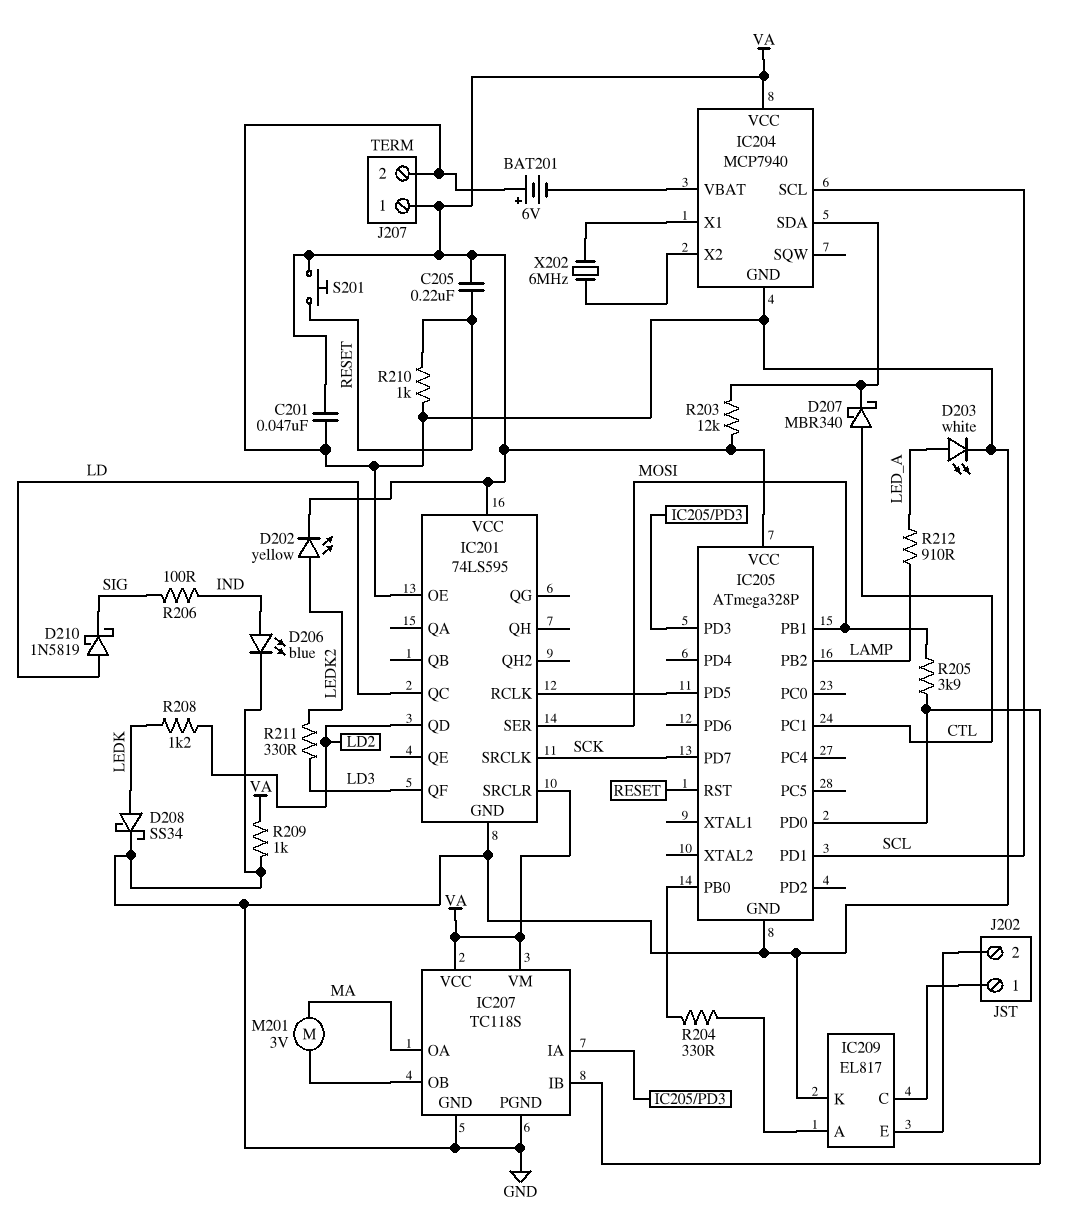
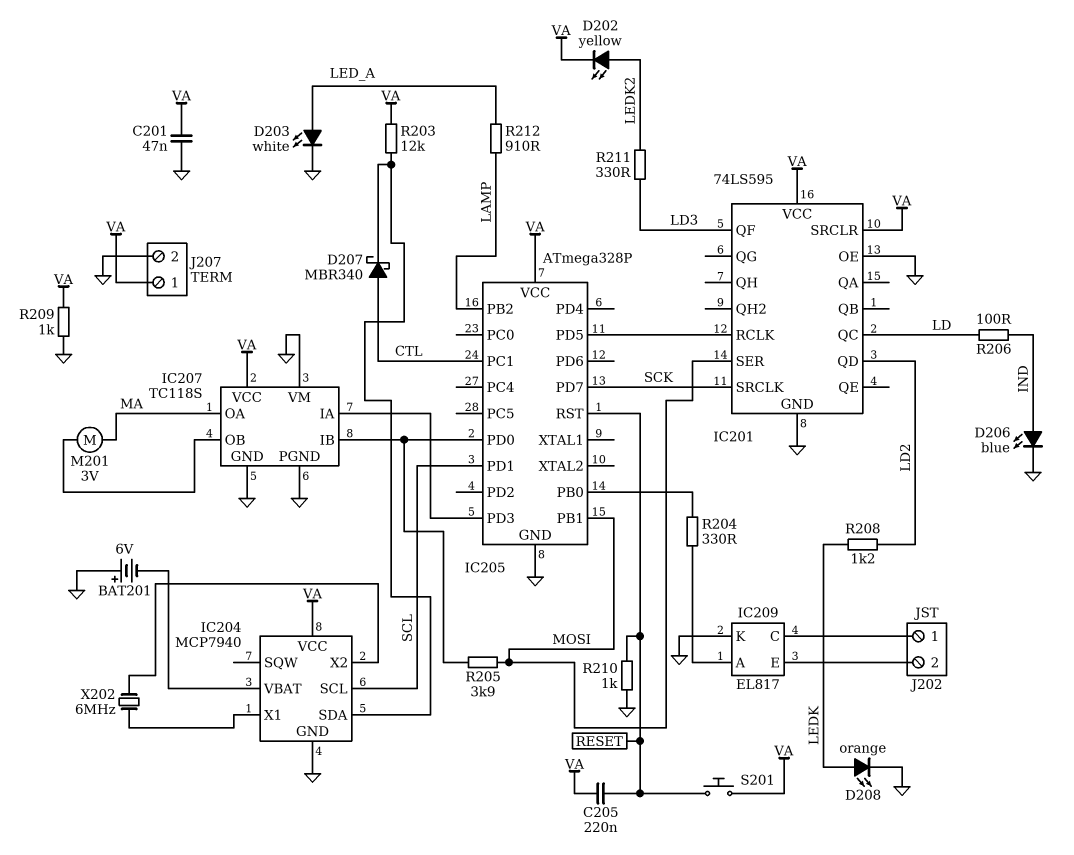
D208: schottky SS34 (A LEDK, K GND) -> LED orange (A LEDK, K GND)
D210: schottky 1N5819 (A LD, K SIG) -> none
IC207 pin VM: VA -> GND
R206: 100 (IND, SIG) -> 100 (IND, LD)

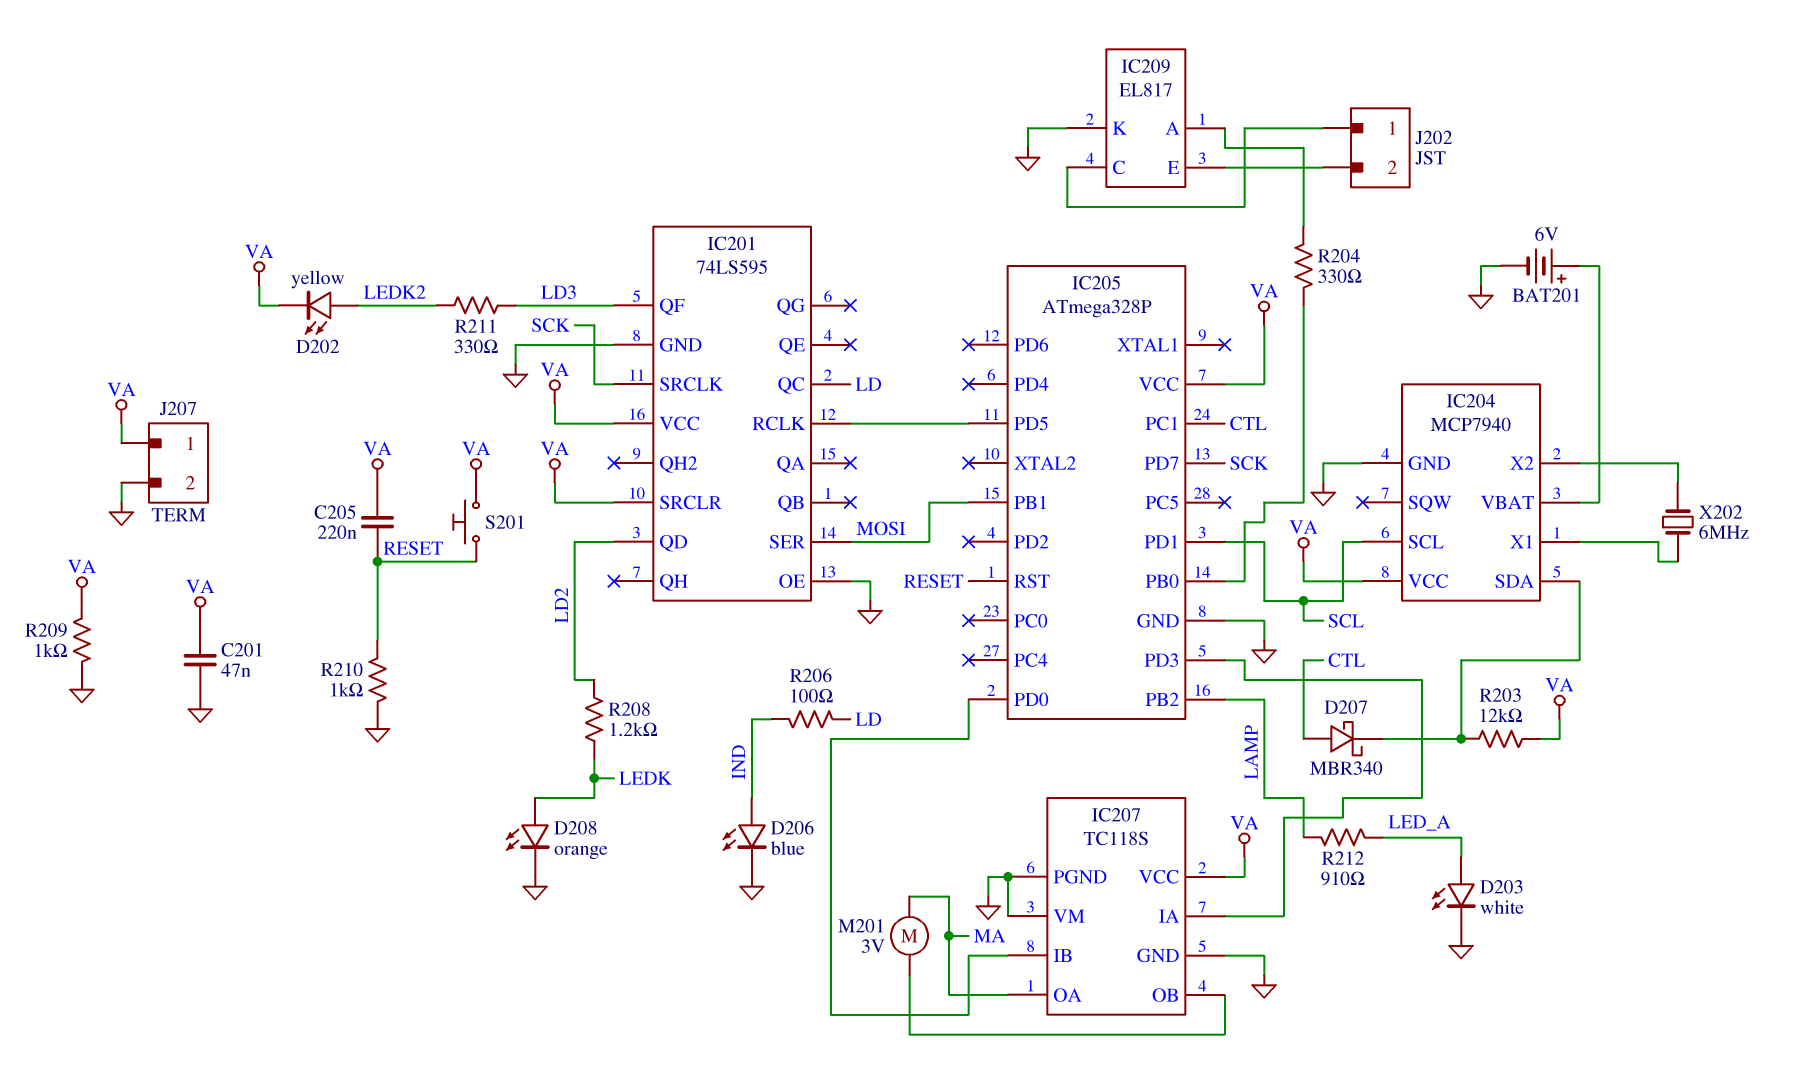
BAT201: 6V (plus GND, minus IC204/VBAT) -> 6V (plus IC204/VBAT, minus GND)
R205: 3.9k (IC205/PD0, MOSI) -> none

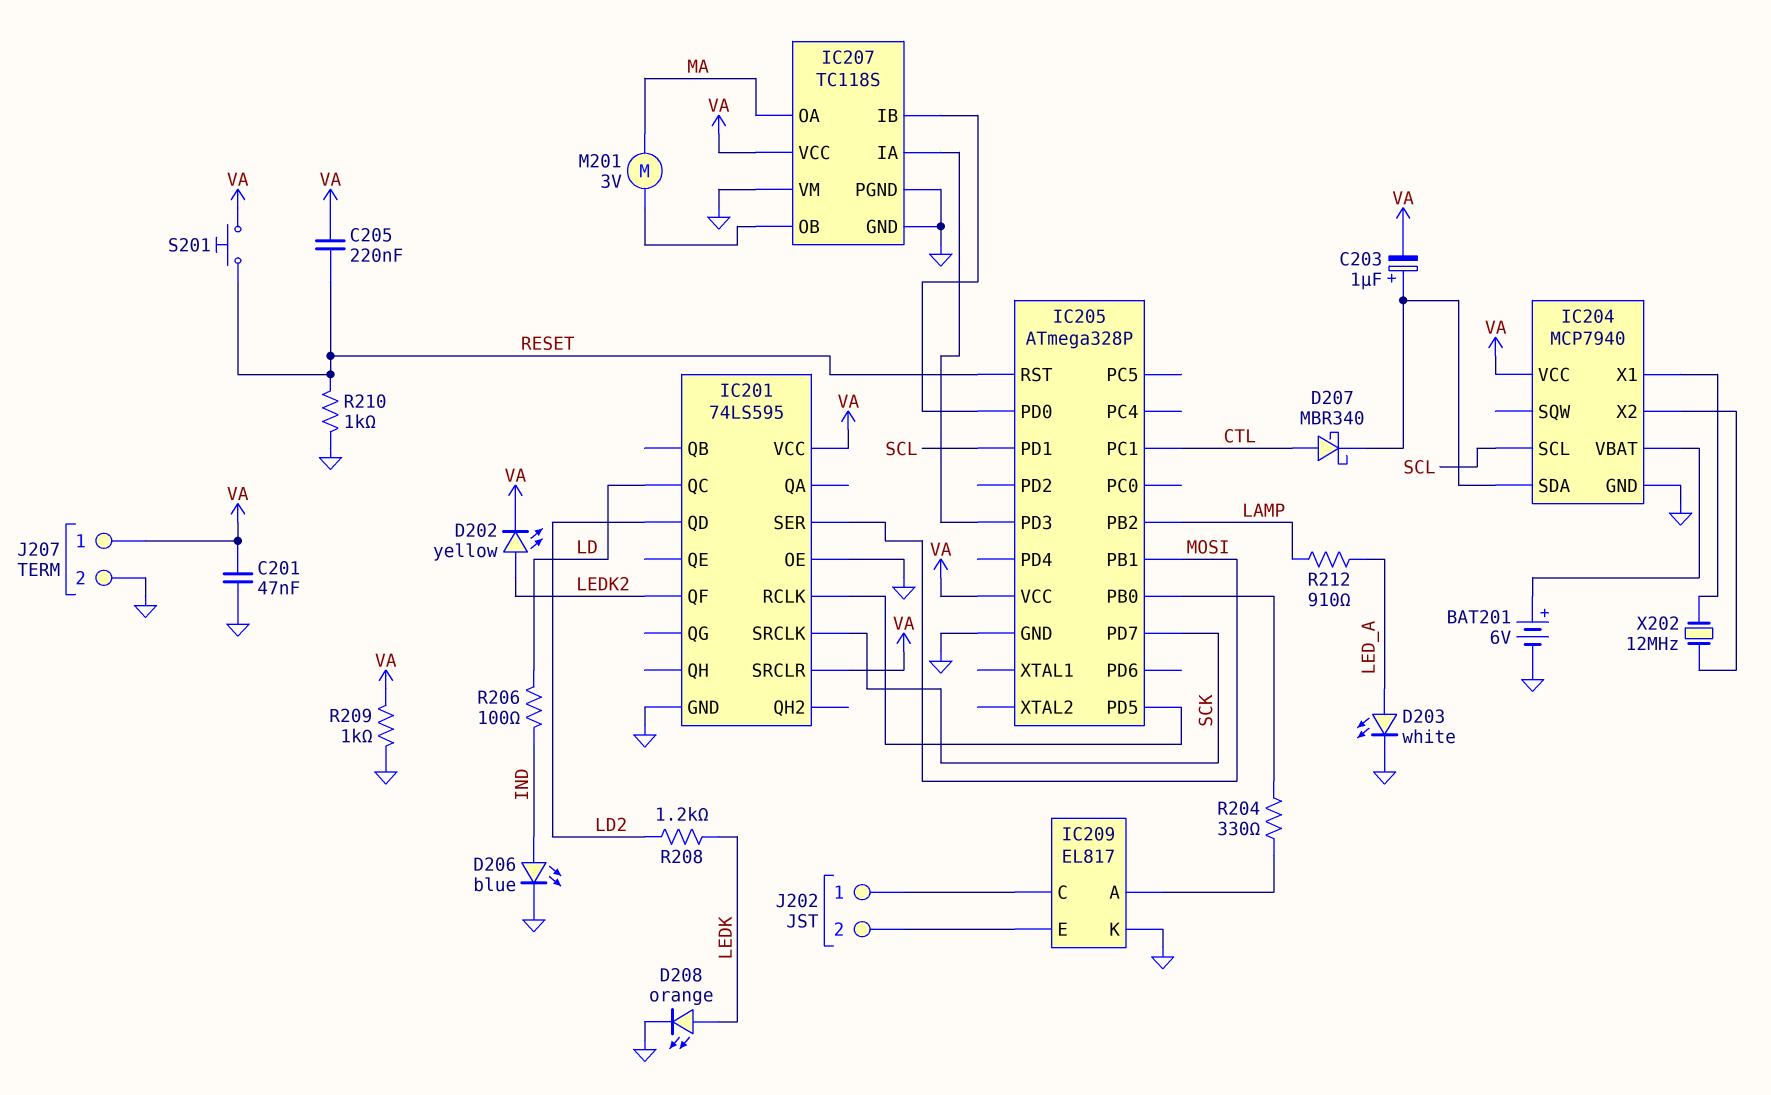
C203: none -> 1uF (plus IC204/SDA, minus VA)
IC201 pin QF: LD3 -> LEDK2
R203: 12k (IC204/SDA, VA) -> none
R211: 330 (LD3, LEDK2) -> none
X202: 6MHz (IC204/X1, IC204/X2) -> 12MHz (IC204/X1, IC204/X2)

